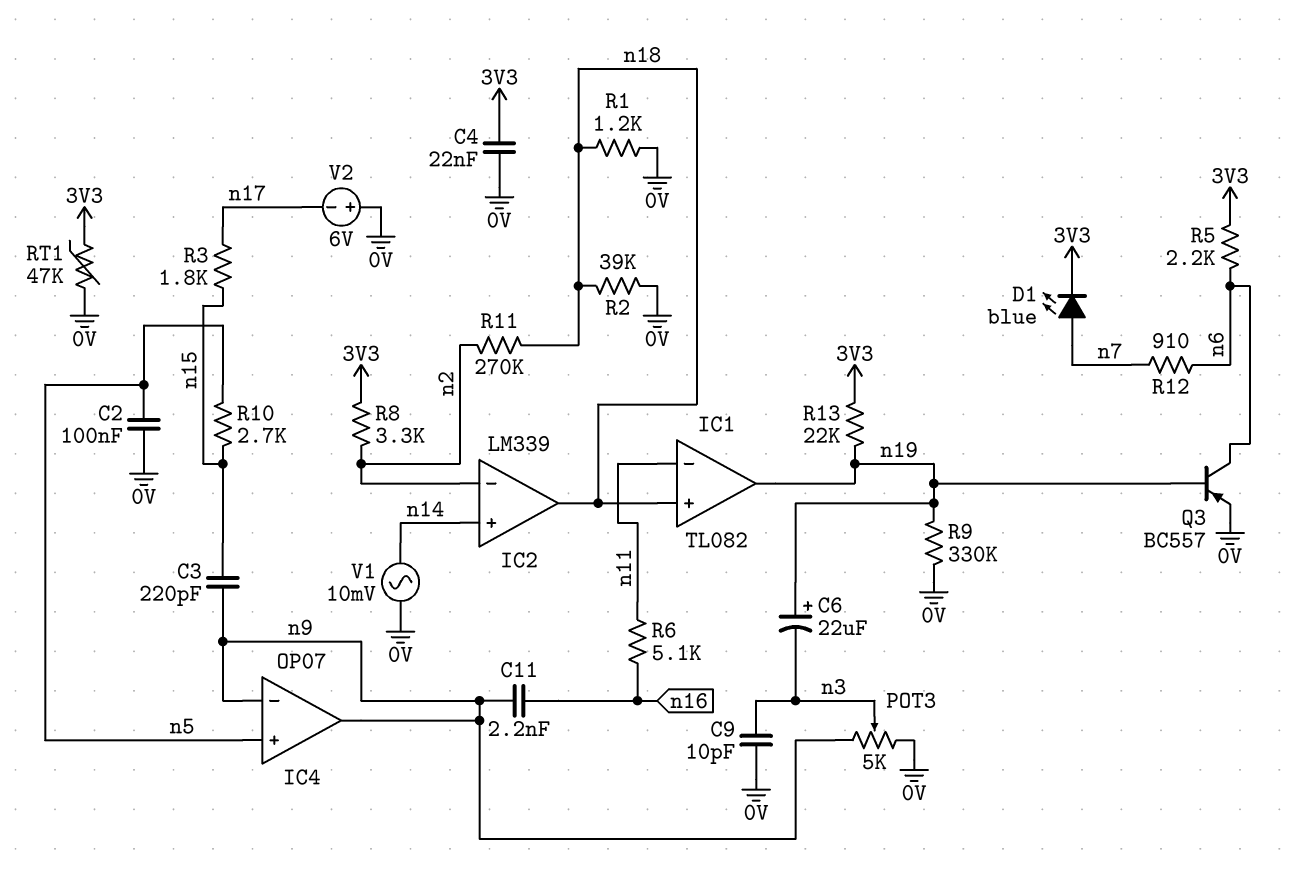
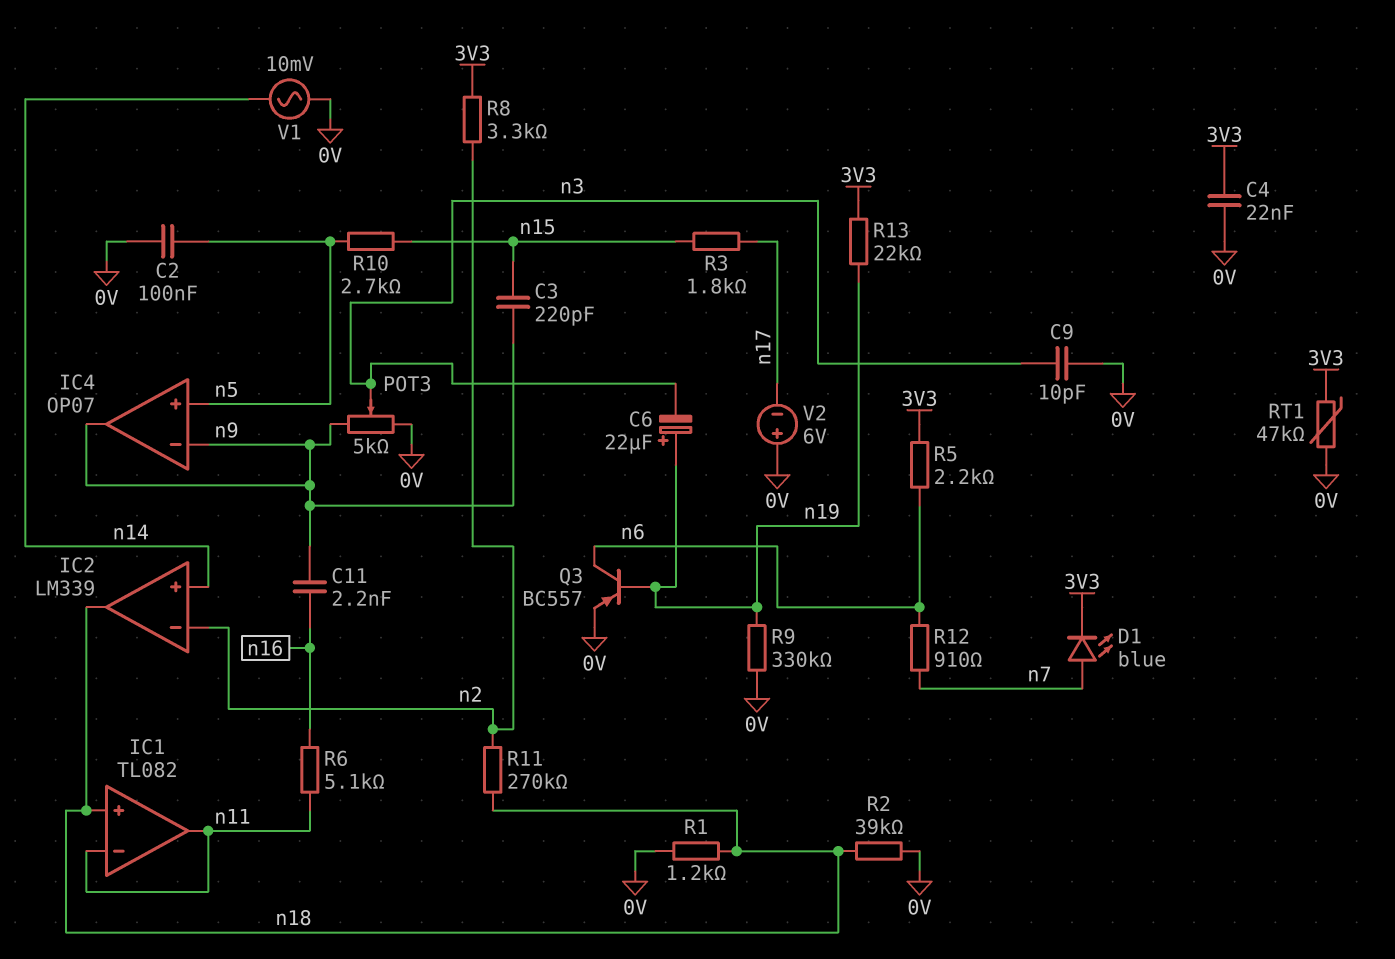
IC1 pin out: n19 -> n11

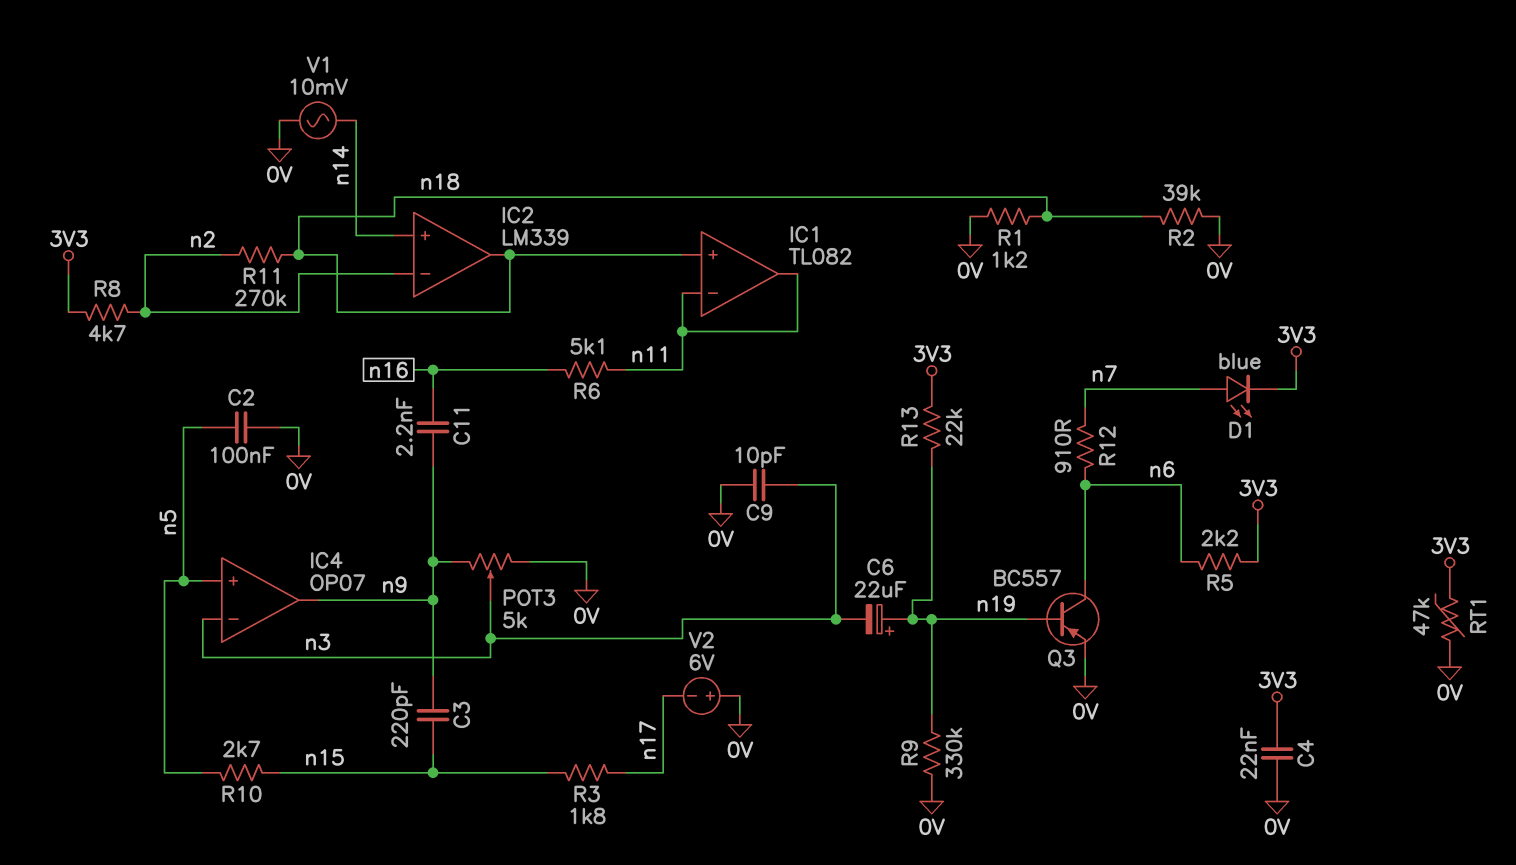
IC4 pin in-: n9 -> n3
R8: 3.3k (3V3, n2) -> 4.7k (3V3, n2)

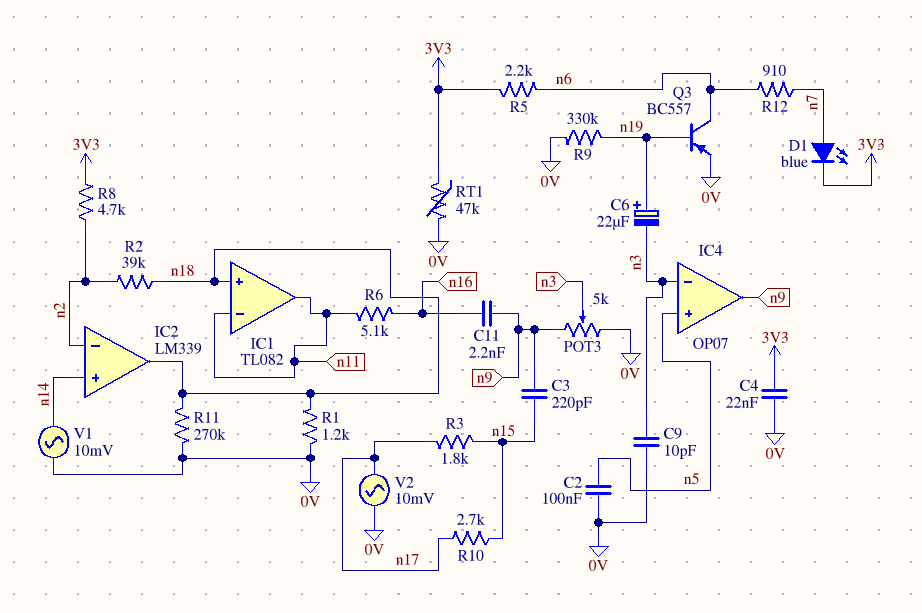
R2: 39k (0V, n18) -> 39k (n2, n18)
R10: 2.7k (n5, n15) -> 2.7k (n15, n17)
R11: 270k (n2, n18) -> 270k (0V, n18)
R13: 22k (3V3, n19) -> none
V2: 6V (plus 0V, minus n17) -> AC 10mV (0V, n17)

